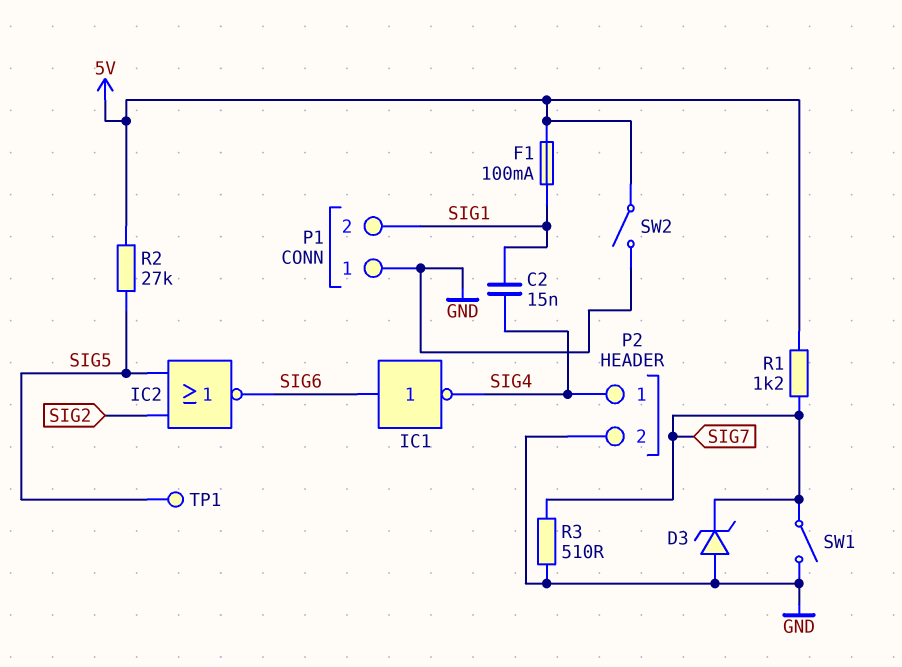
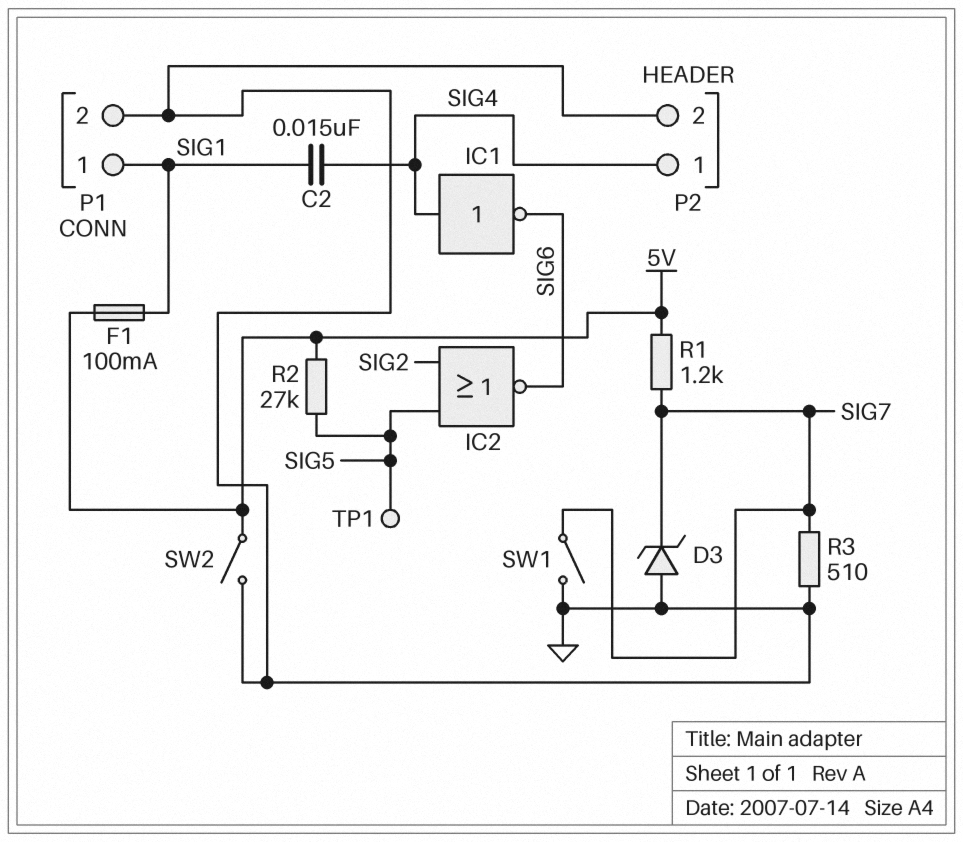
IC1: NOT (in SIG6, out SIG4) -> NOT (in SIG4, out SIG6)
P1 pin 1: GND -> SIG1
P1 pin 2: SIG1 -> GND

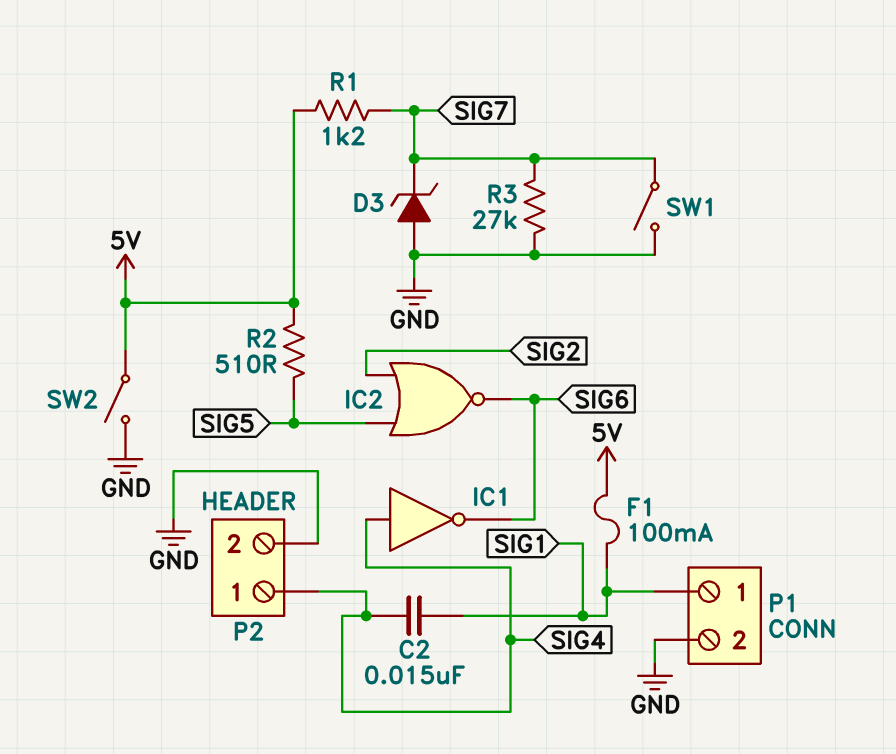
R2: 27k (5V, SIG5) -> 510 (5V, SIG5)
R3: 510 (GND, SIG7) -> 27k (GND, SIG7)
TP1: test point (SIG5) -> none

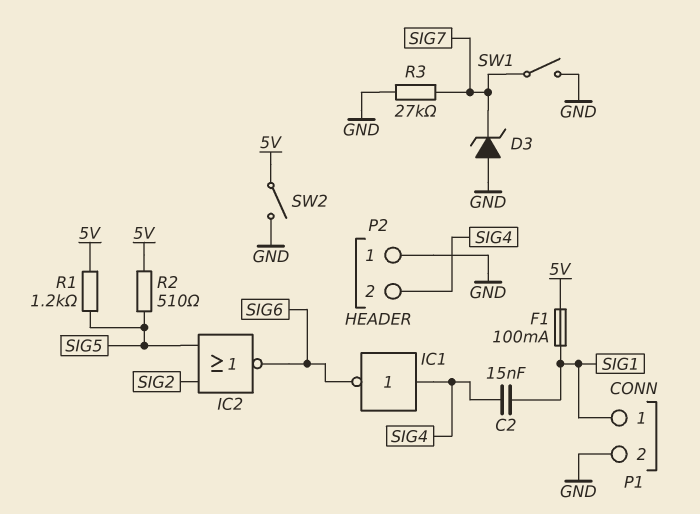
P2 pin 1: SIG4 -> GND
P2 pin 2: GND -> SIG4
R1: 1.2k (5V, SIG7) -> 1.2k (5V, SIG5)

